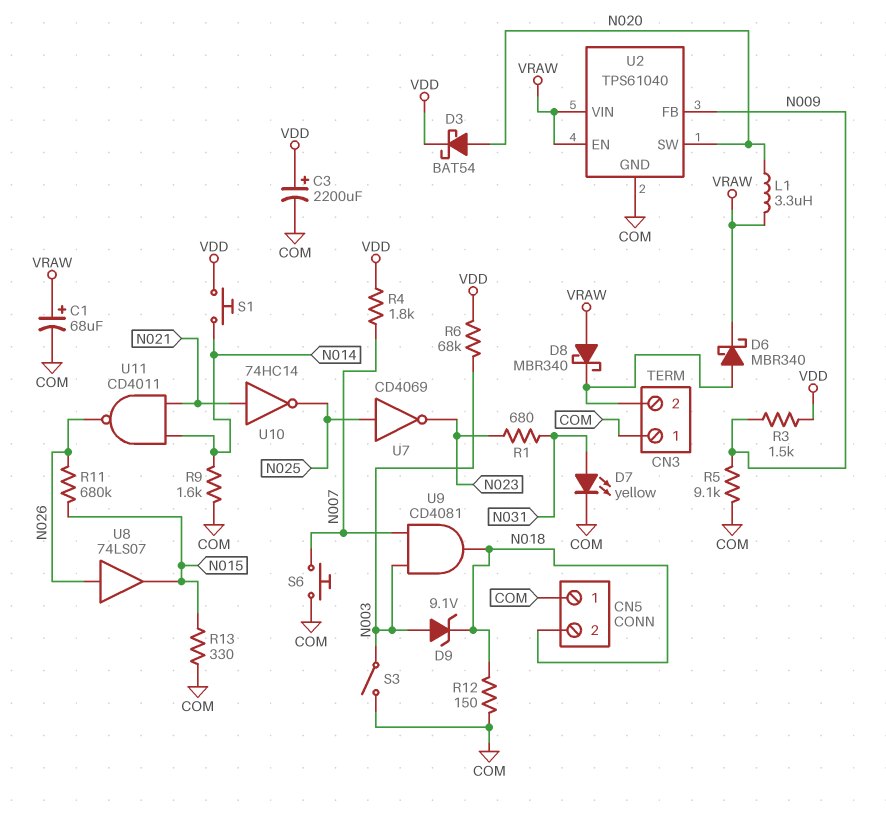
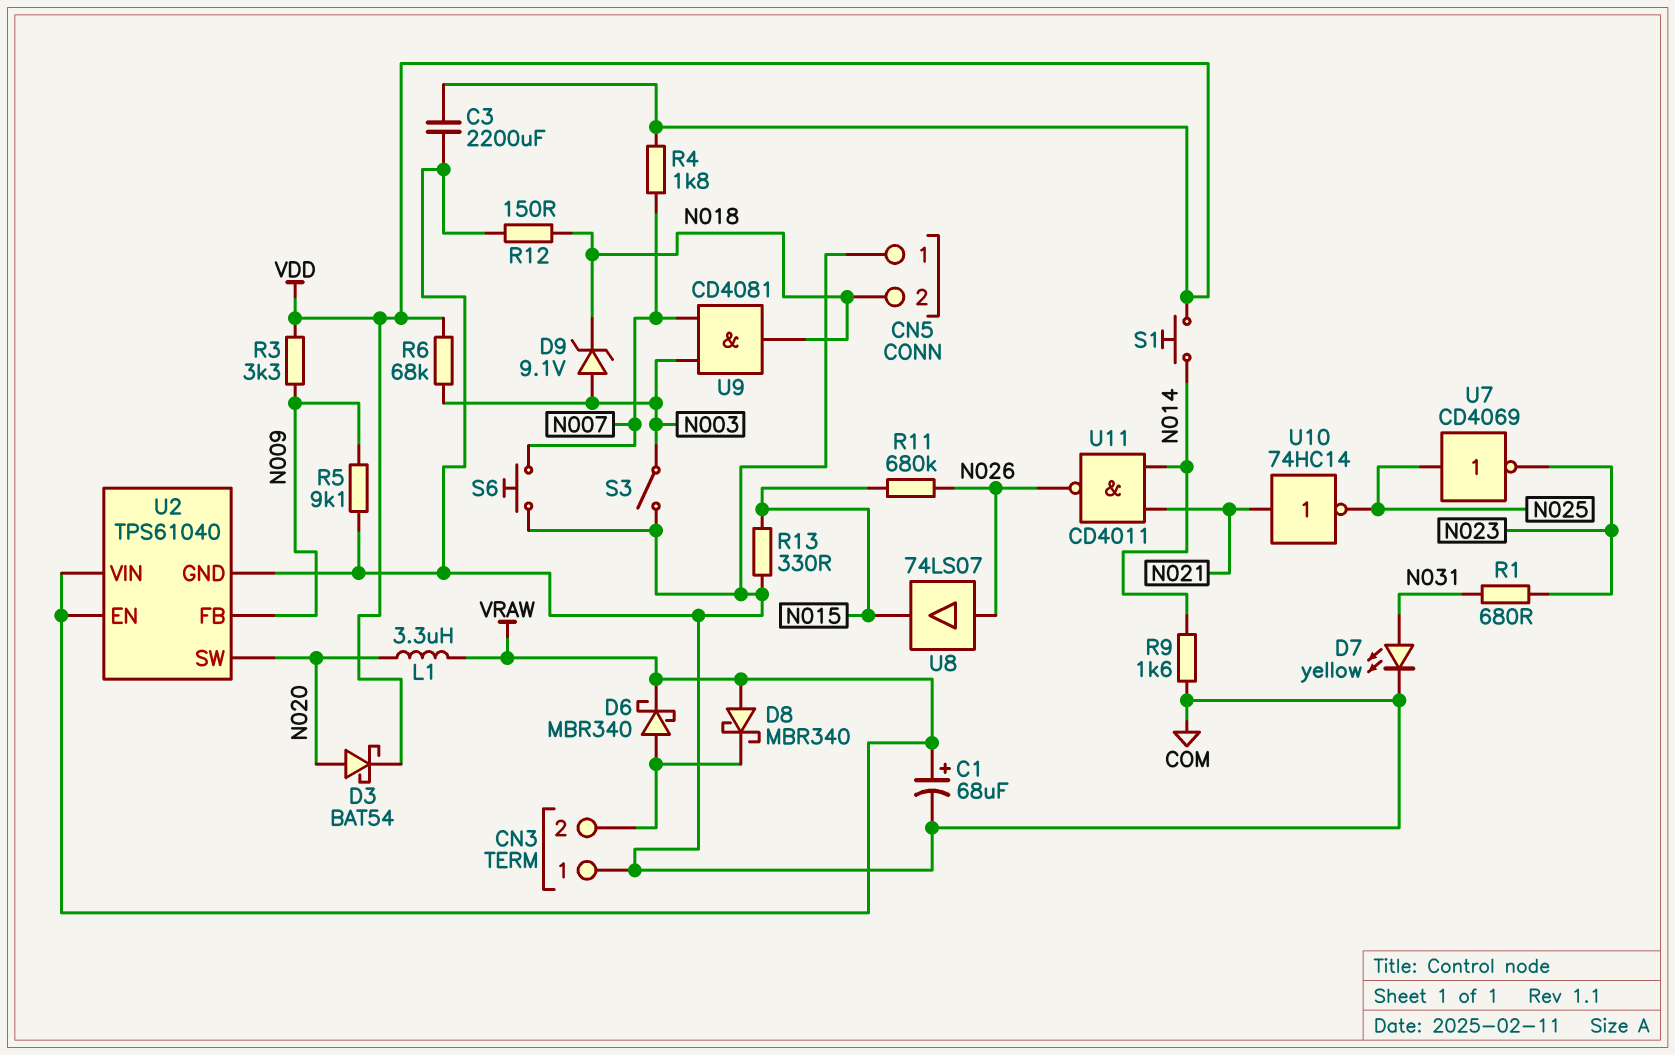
C3: 2200uF (plus VDD, minus COM) -> 2200uF (COM, VDD)
R3: 1.5k (N009, VDD) -> 3.3k (N009, VDD)

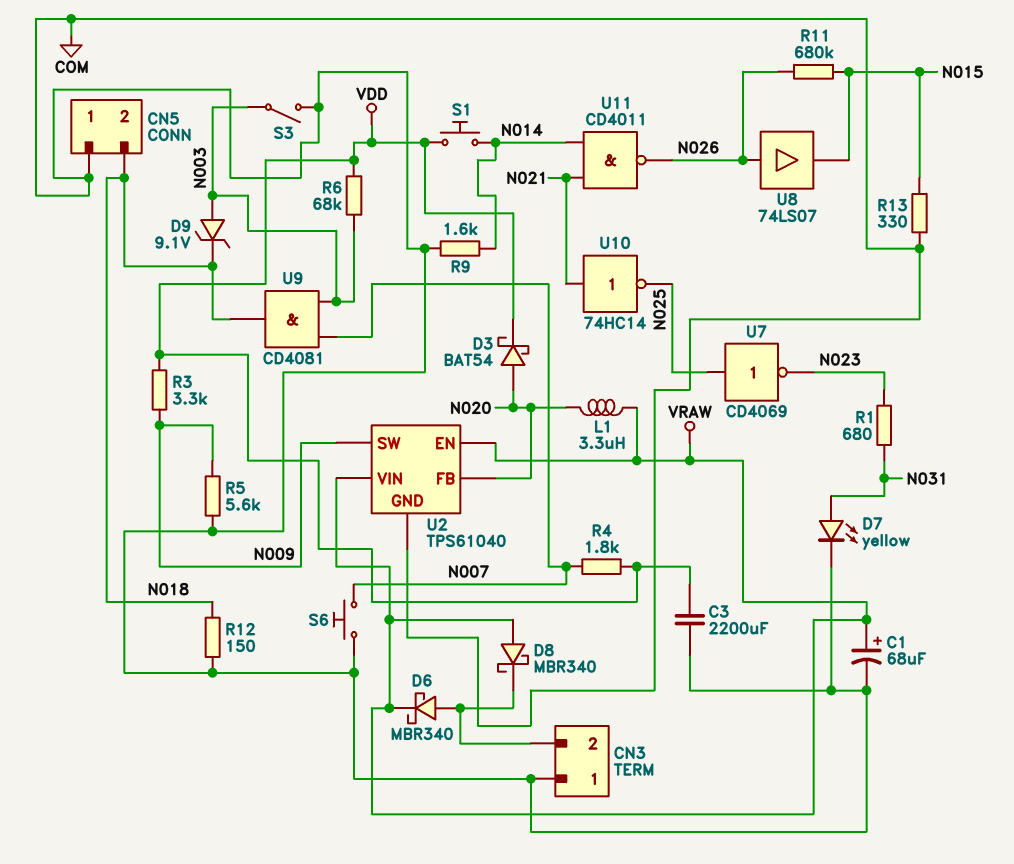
R5: 9.1k (COM, N009) -> 5.6k (COM, N009)
U2 pin FB: N009 -> N020
U2 pin SW: N020 -> N009

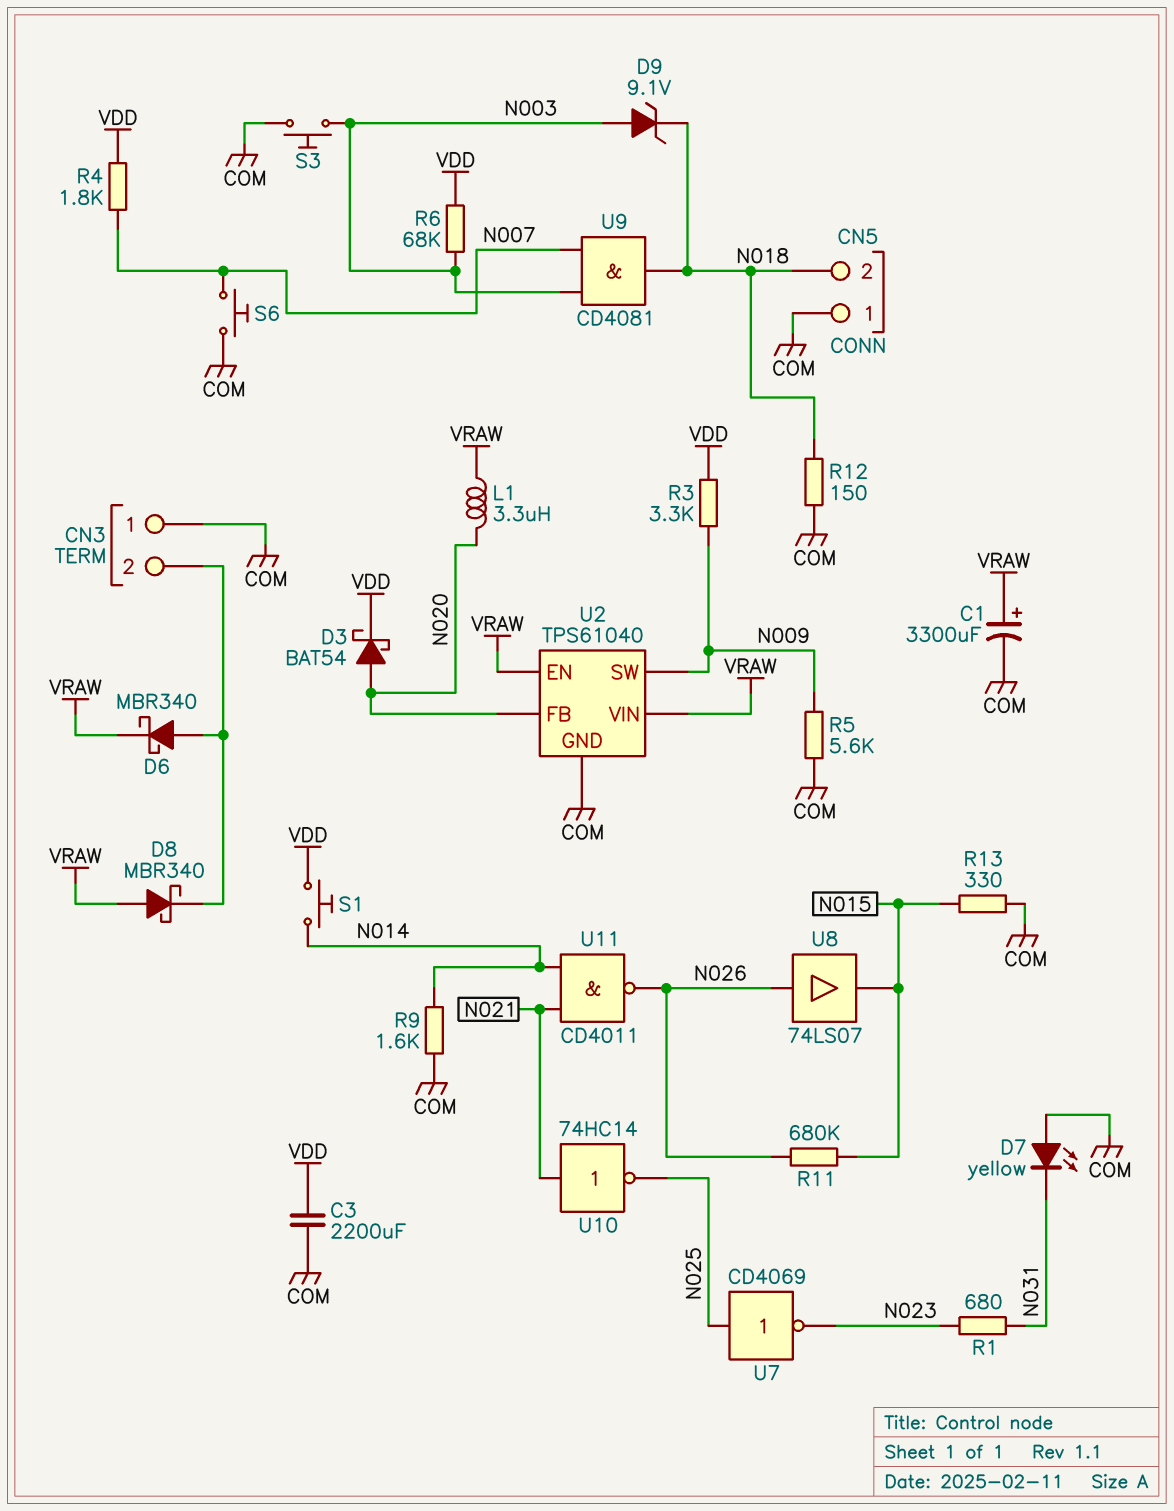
C1: 68uF (plus VRAW, minus COM) -> 3300uF (plus VRAW, minus COM)
D7: LED yellow (A N031, K COM) -> LED yellow (A COM, K N031)
S3: switch (COM, N003) -> button (COM, N003)

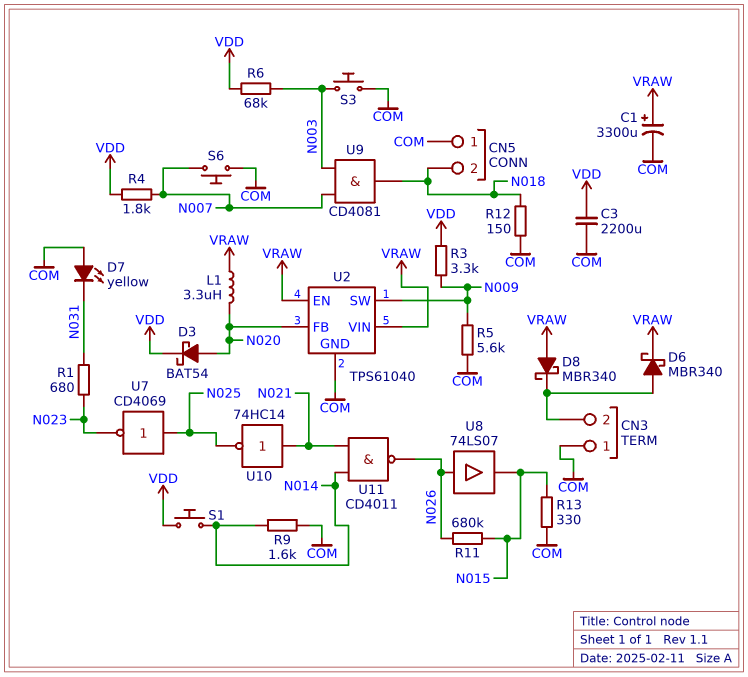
D9: zener 9.1V (A N003, K N018) -> none

